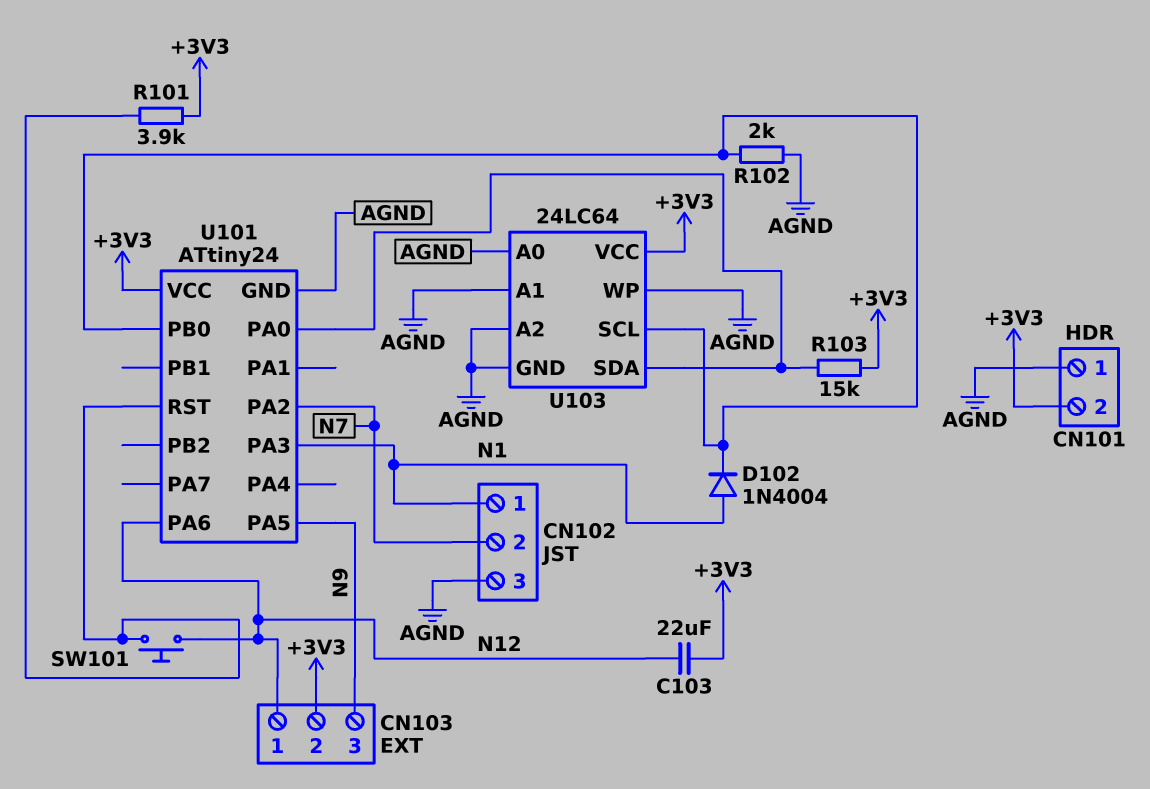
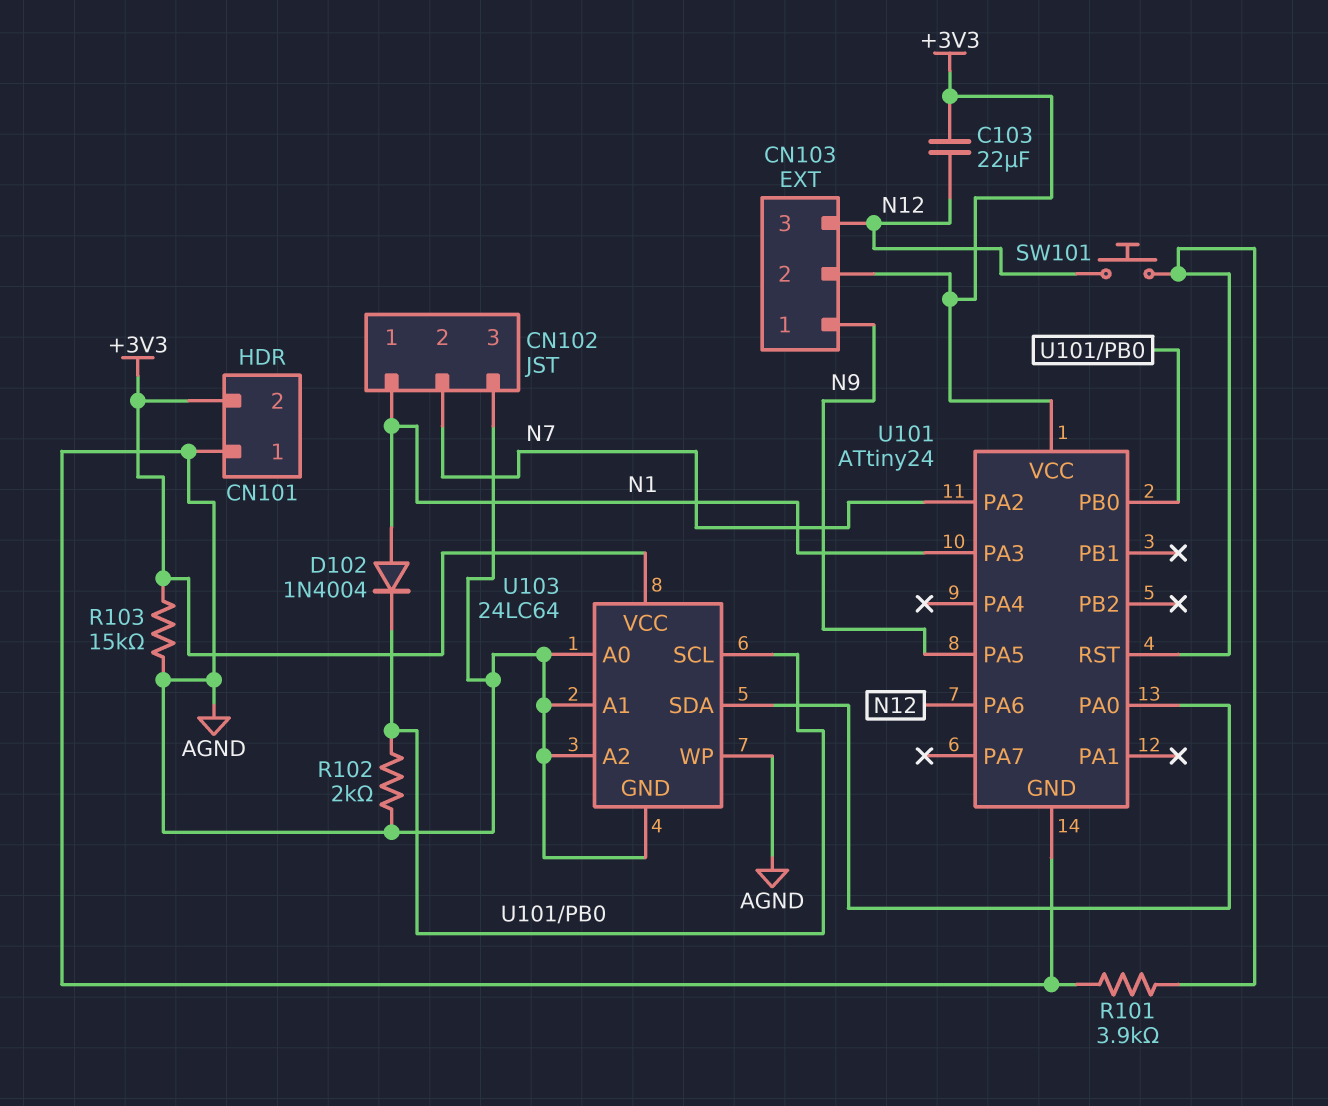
CN103 pin 1: N12 -> N9
CN103 pin 3: N9 -> N12
R101: 3.9k (+3V3, U101/RST) -> 3.9k (AGND, U101/RST)
R103: 15k (+3V3, U101/PA0) -> 15k (+3V3, AGND)

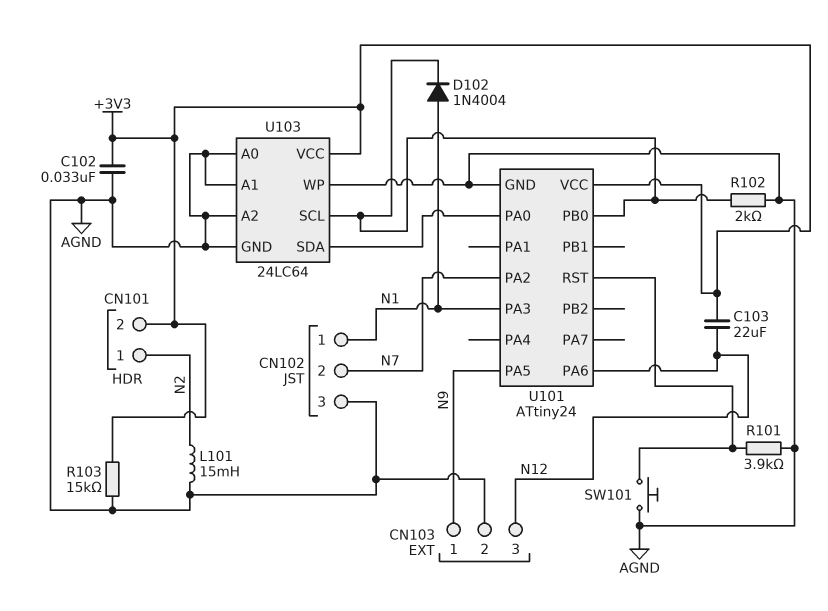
C102: none -> 33nF (+3V3, AGND)
CN101 pin 1: AGND -> N2
CN103 pin 2: +3V3 -> AGND
L101: none -> 15mH (AGND, N2)
SW101: button (N12, U101/RST) -> button (AGND, U101/RST)

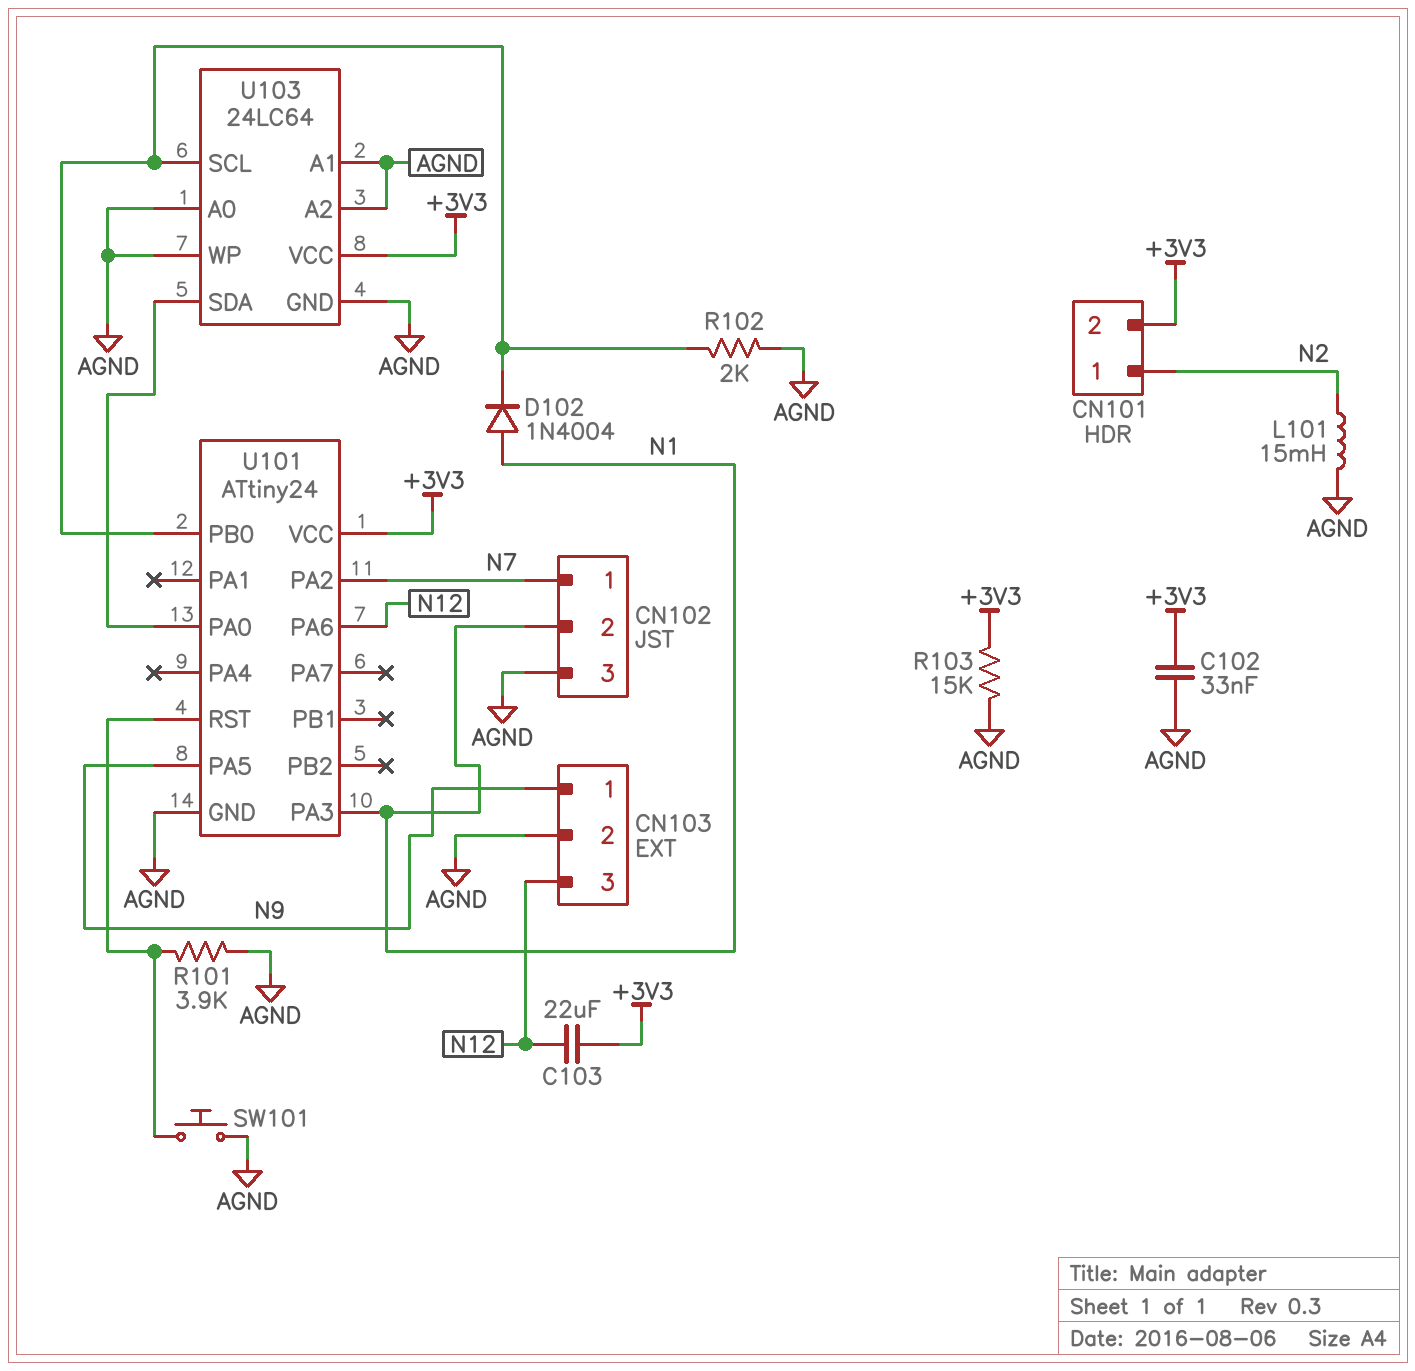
CN102 pin 1: N1 -> N7
CN102 pin 2: N7 -> N1

